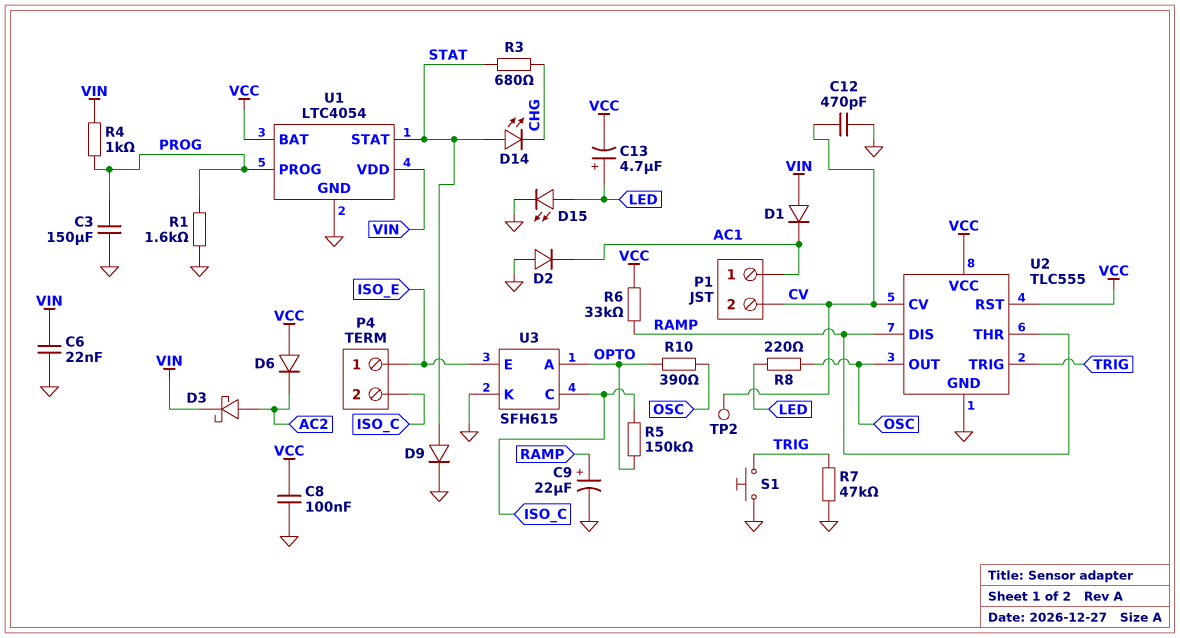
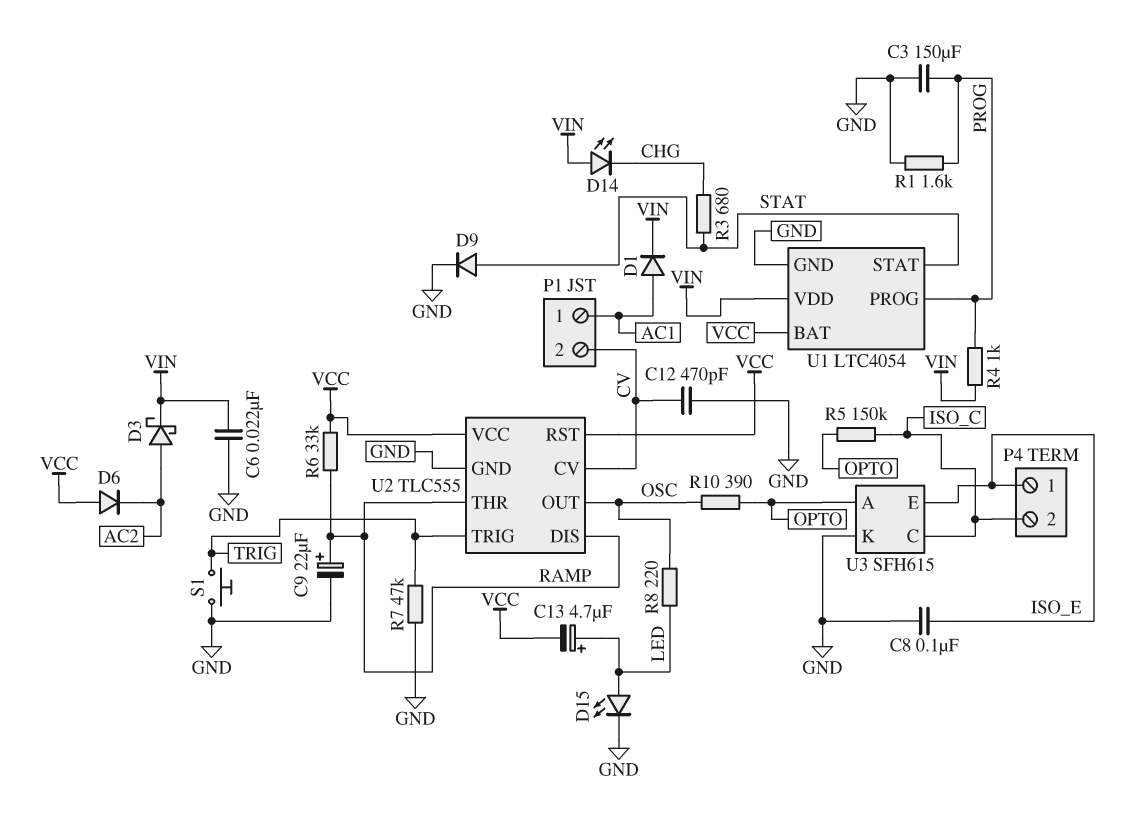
C8: 100nF (GND, VCC) -> 100nF (GND, ISO_E)
D1: diode (A VIN, K AC1) -> diode (A AC1, K VIN)
D2: diode (A GND, K AC1) -> none
D14: LED (A STAT, K CHG) -> LED (A VIN, K CHG)
TP2: test point (CV) -> none

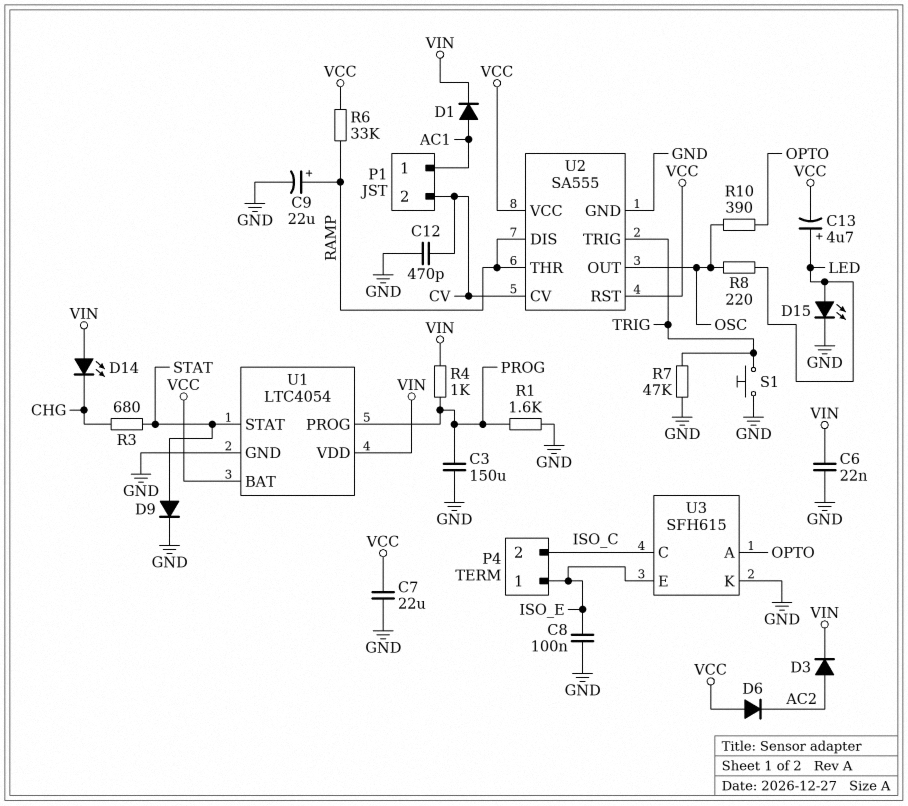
C7: none -> 22uF (GND, VCC)
D3: schottky (A AC2, K VIN) -> diode (A AC2, K VIN)
R5: 150k (ISO_C, OPTO) -> none
U2: TLC555 -> SA555

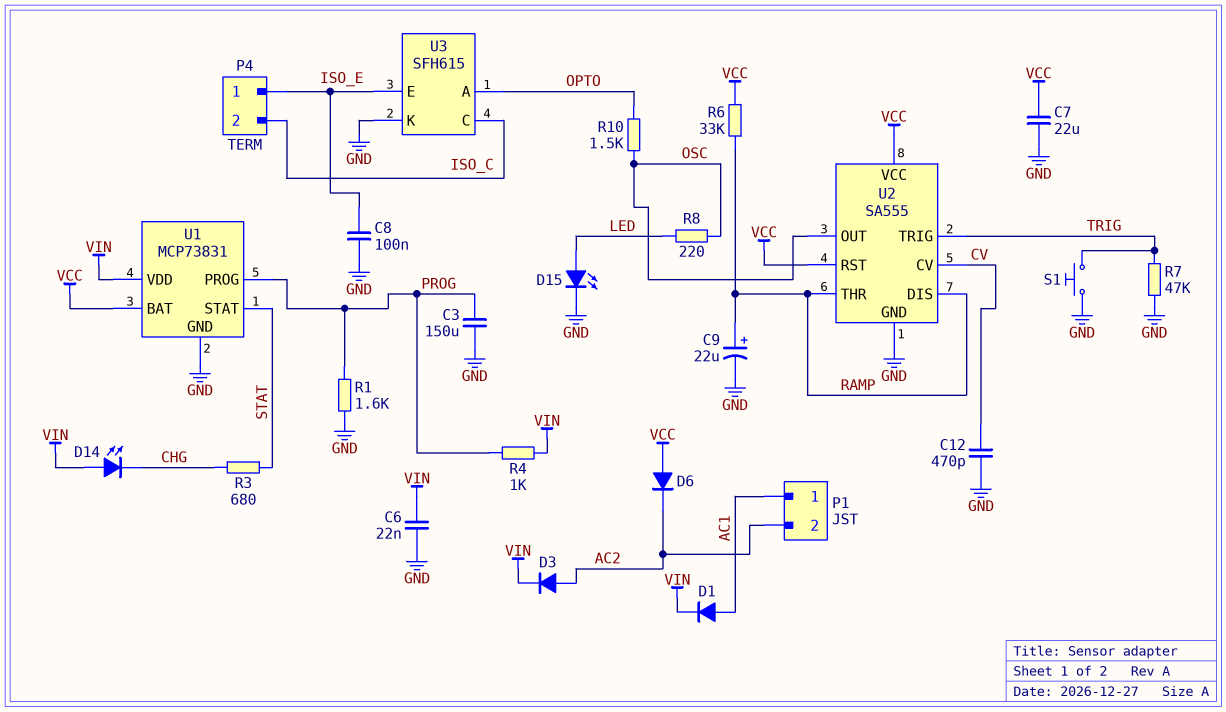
C13: 4.7uF (plus LED, minus VCC) -> none
D9: diode (A STAT, K GND) -> none
P1 pin 2: CV -> AC2
R10: 390 (OPTO, OSC) -> 1.5k (OPTO, OSC)
U1: LTC4054 -> MCP73831

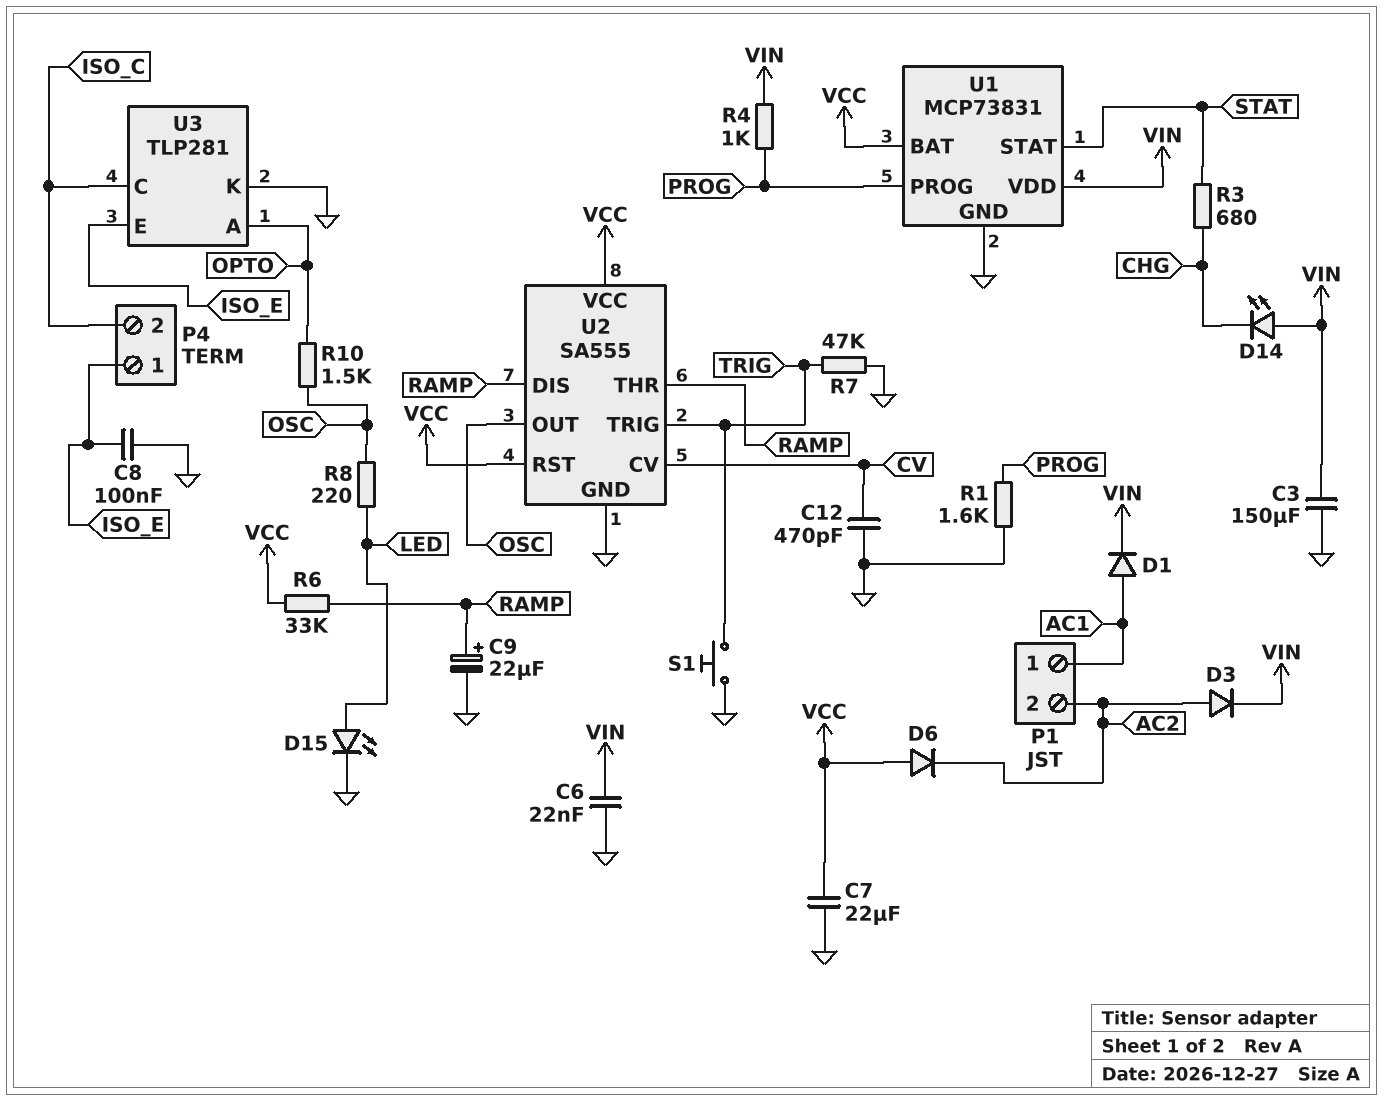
C3: 150uF (GND, PROG) -> 150uF (GND, VIN)
U3: SFH615 -> TLP281

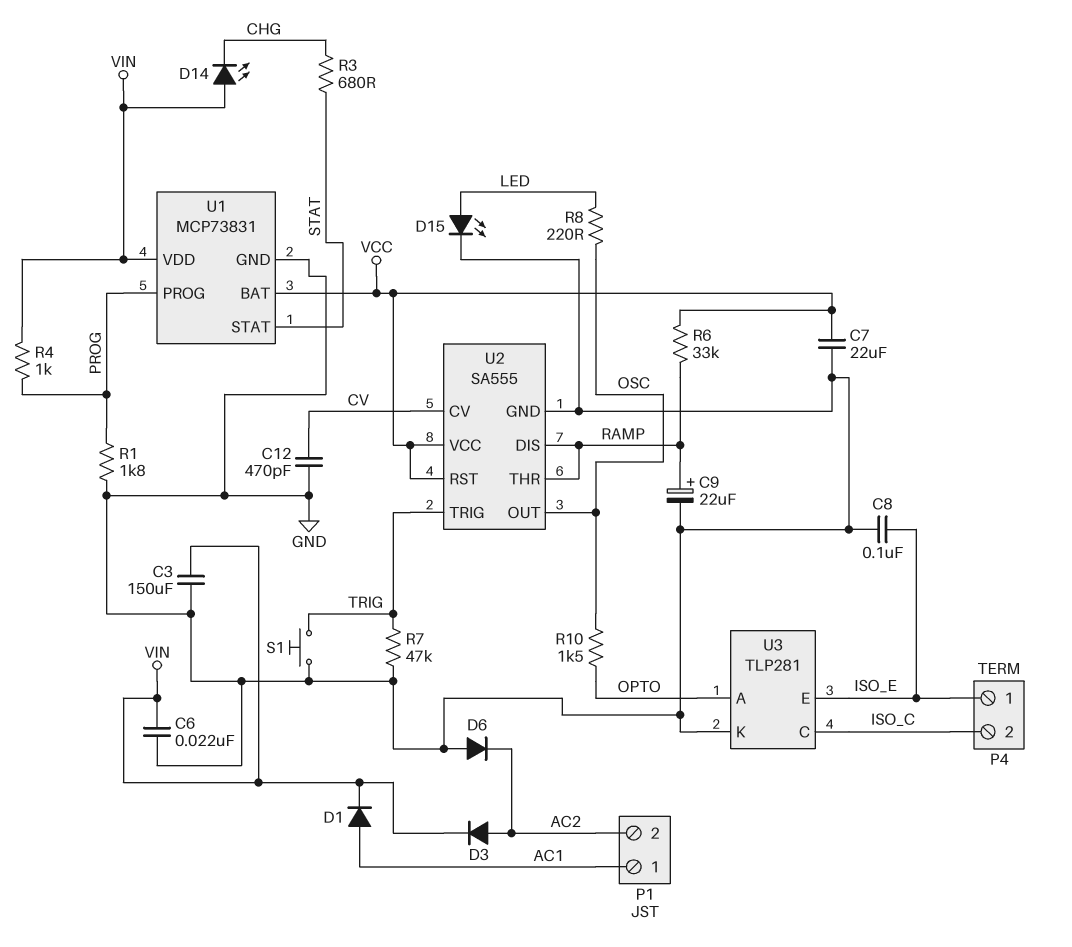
D6: diode (A VCC, K AC2) -> diode (A GND, K AC2)
R1: 1.6k (GND, PROG) -> 1.8k (GND, PROG)

